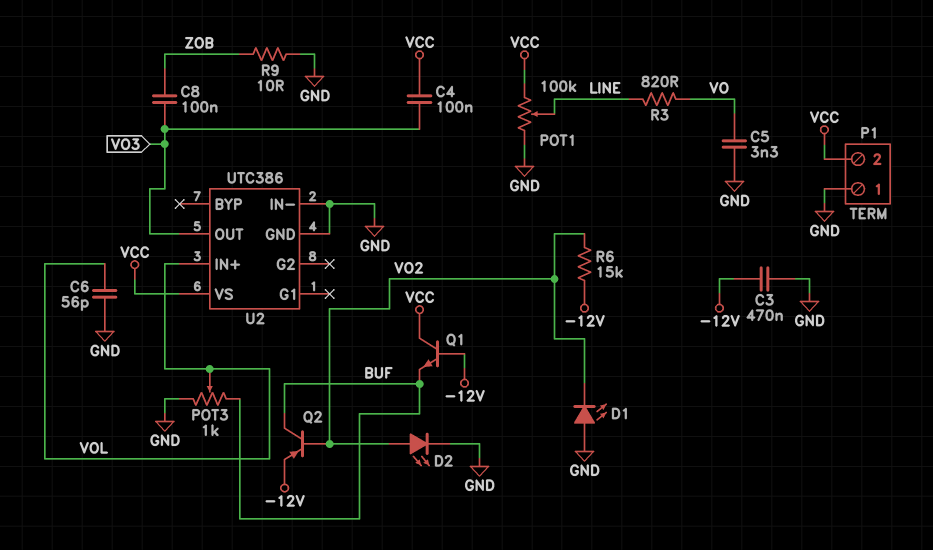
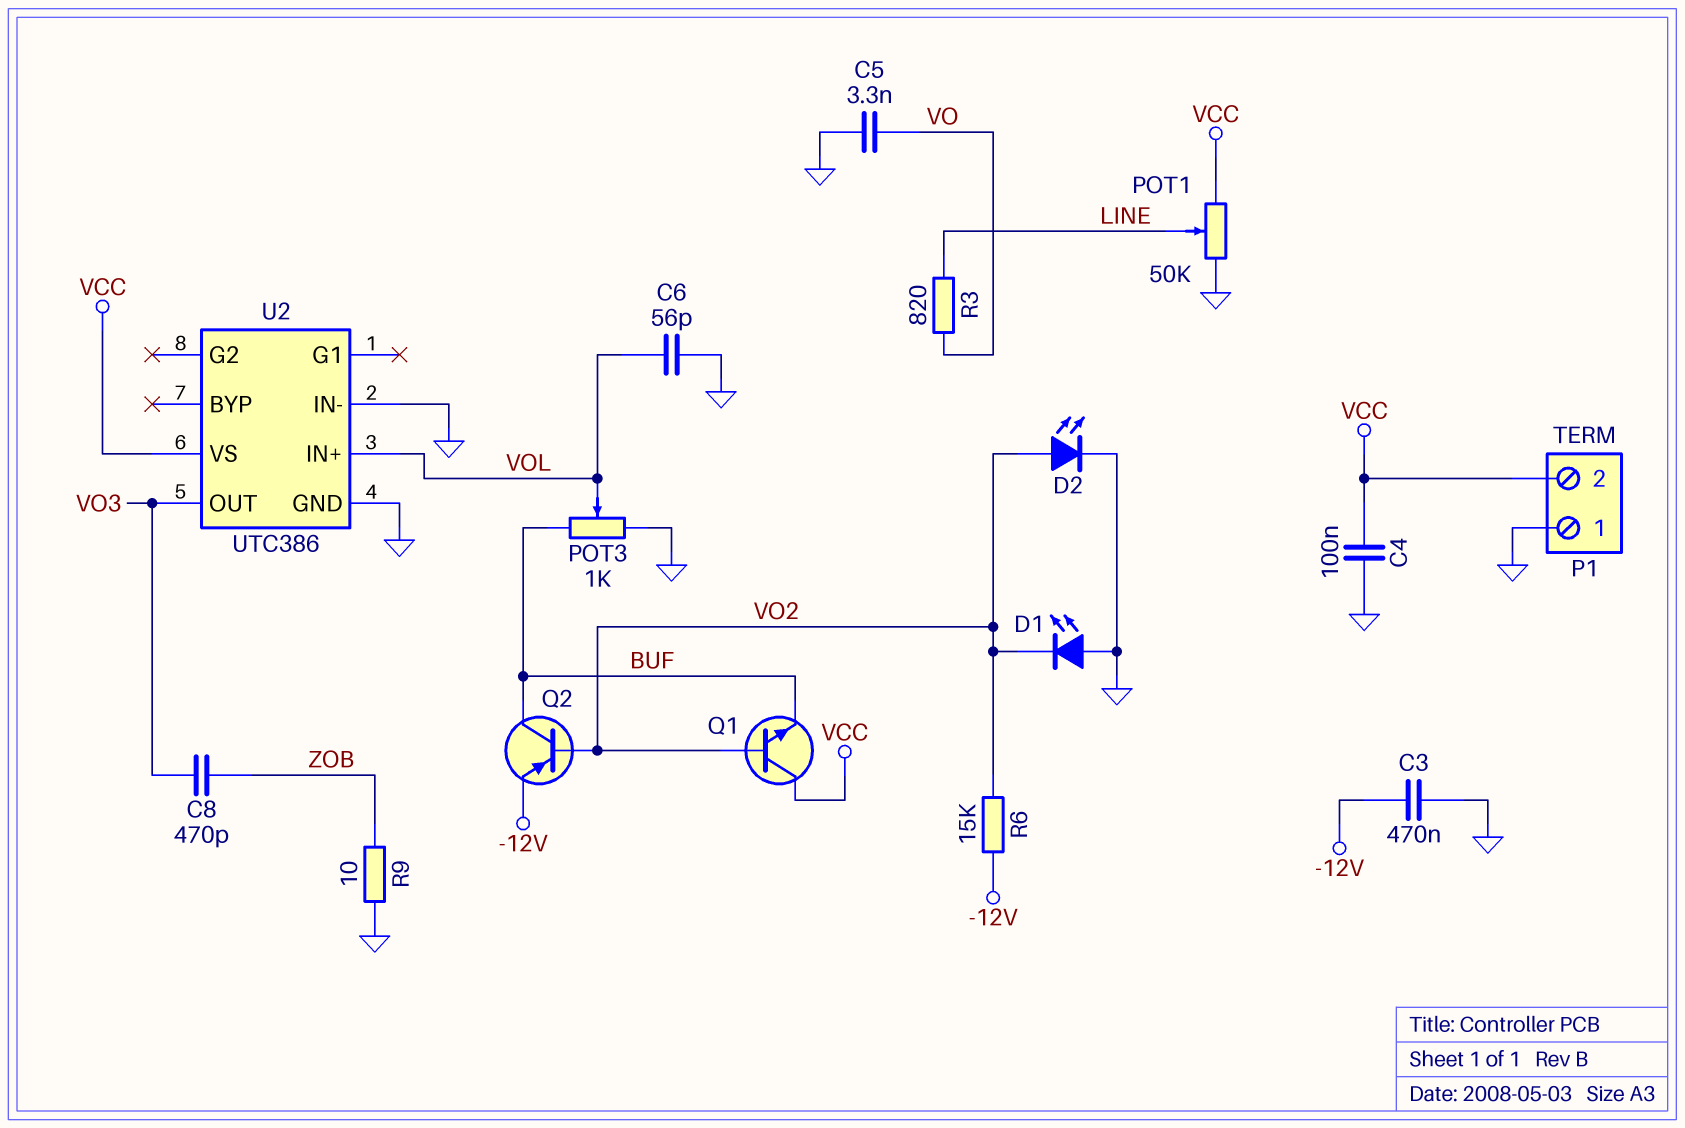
C4: 100nF (VCC, VO3) -> 100nF (GND, VCC)
C8: 100nF (VO3, ZOB) -> 470pF (VO3, ZOB)
POT1: 100k (GND, VCC, wiper LINE) -> 50k (GND, VCC, wiper LINE)
Q1: NPN (B -12V, C VCC, E BUF) -> NPN (B VO2, C VCC, E BUF)

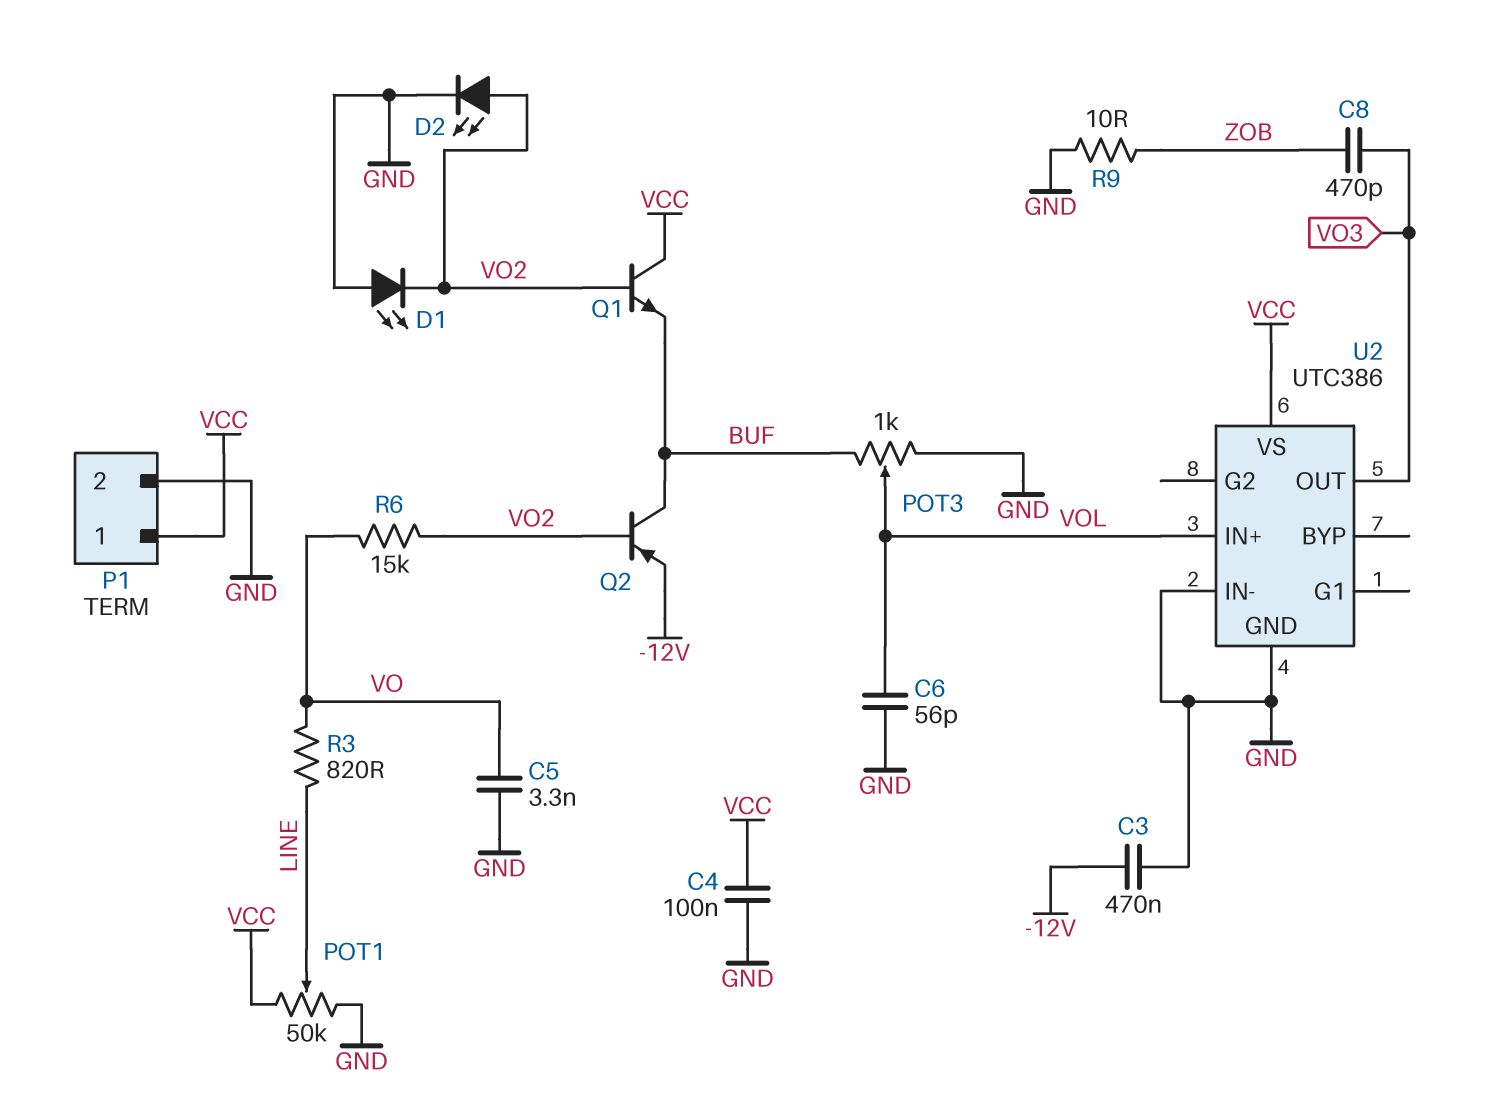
P1 pin 1: GND -> VCC
P1 pin 2: VCC -> GND
R6: 15k (-12V, VO2) -> 15k (VO, VO2)

